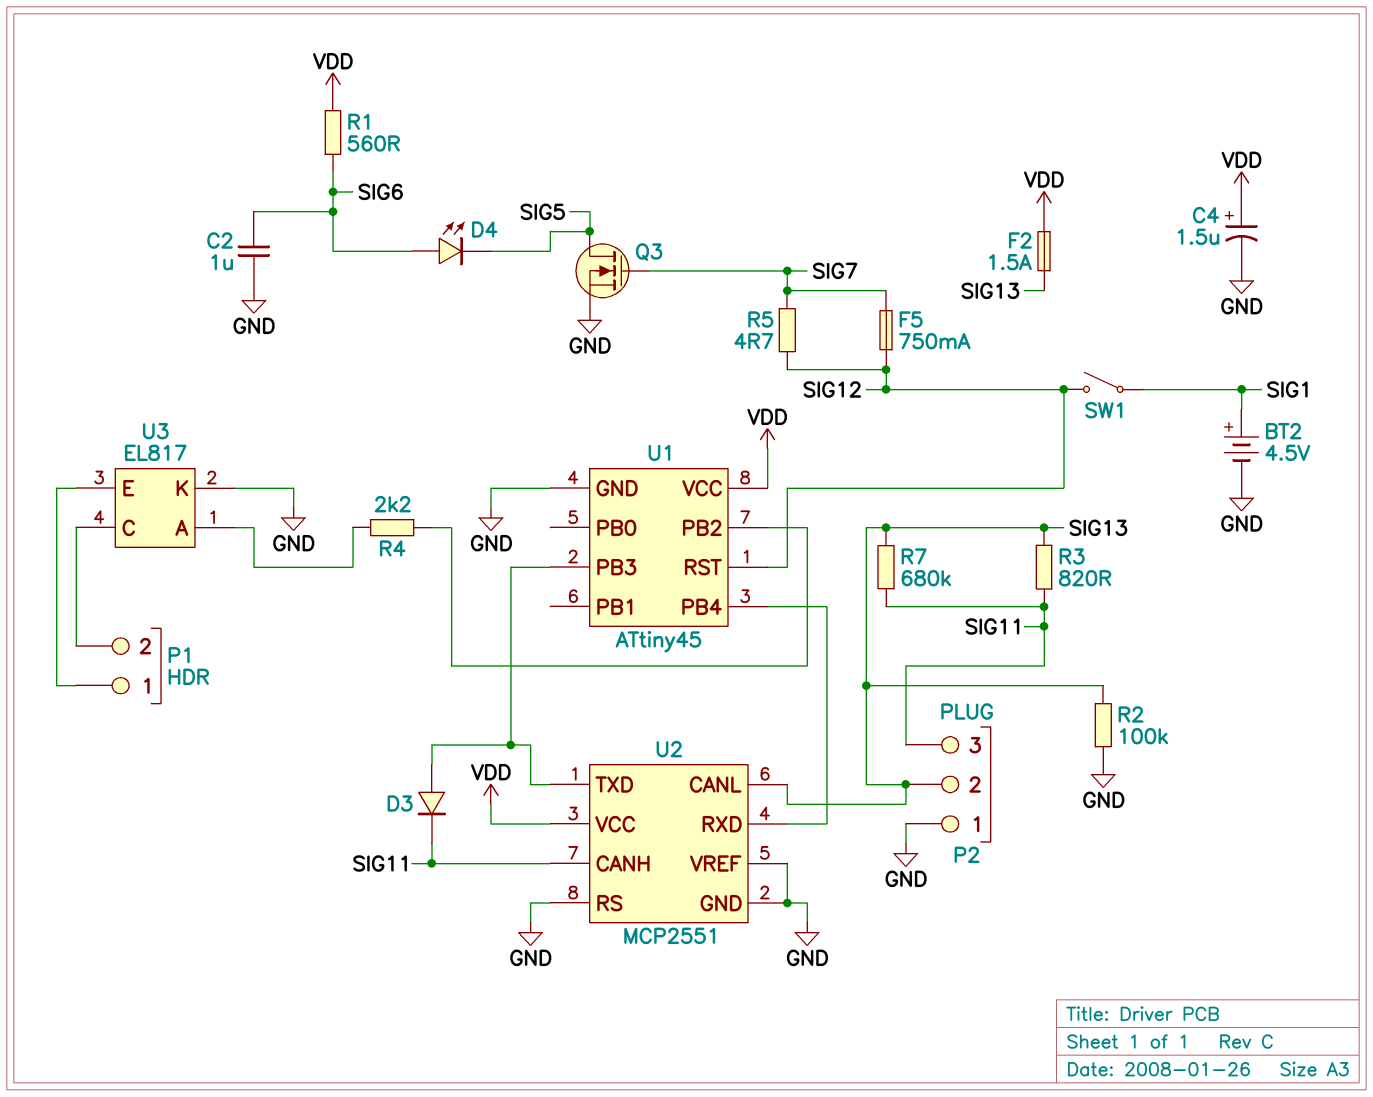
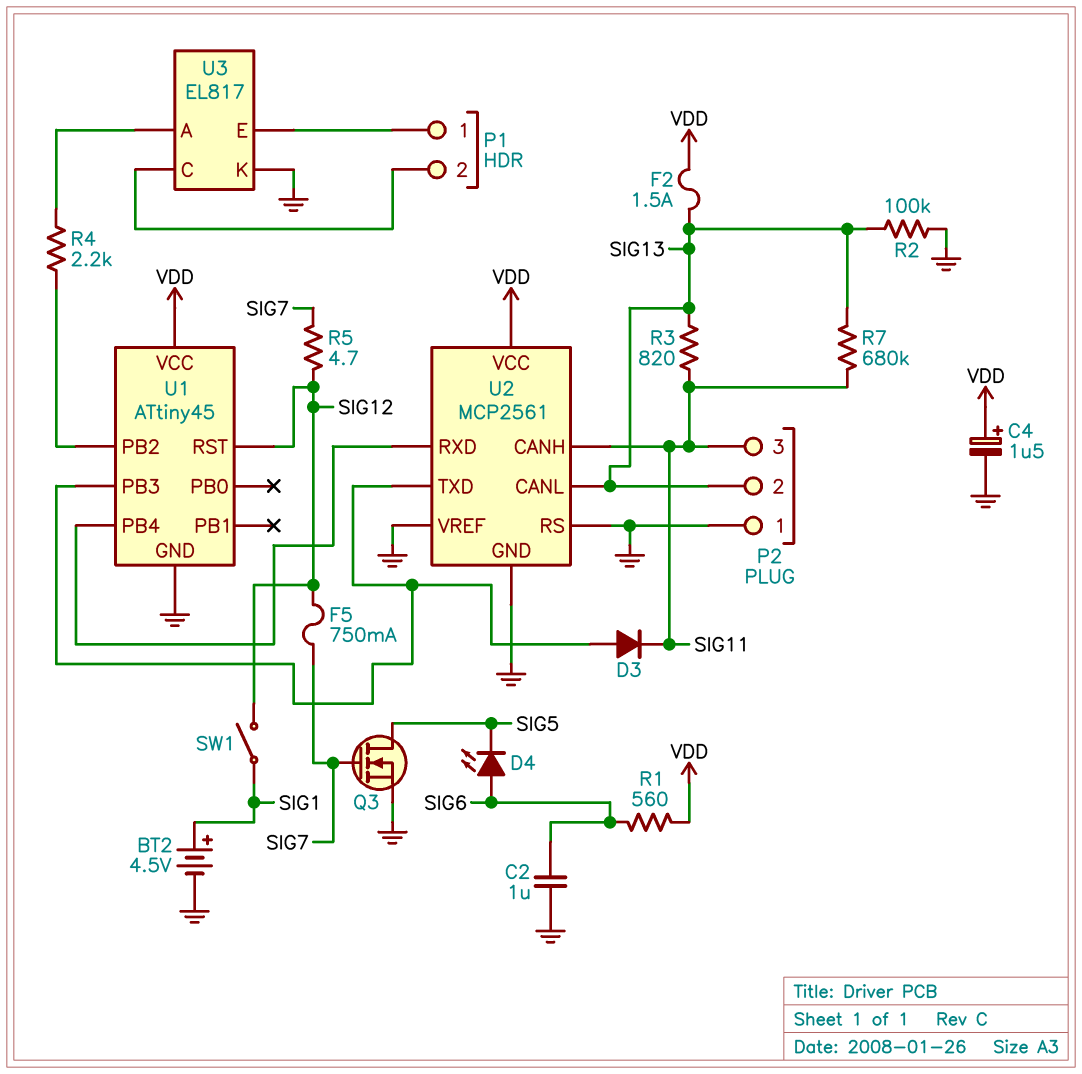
U2: MCP2551 -> MCP2561

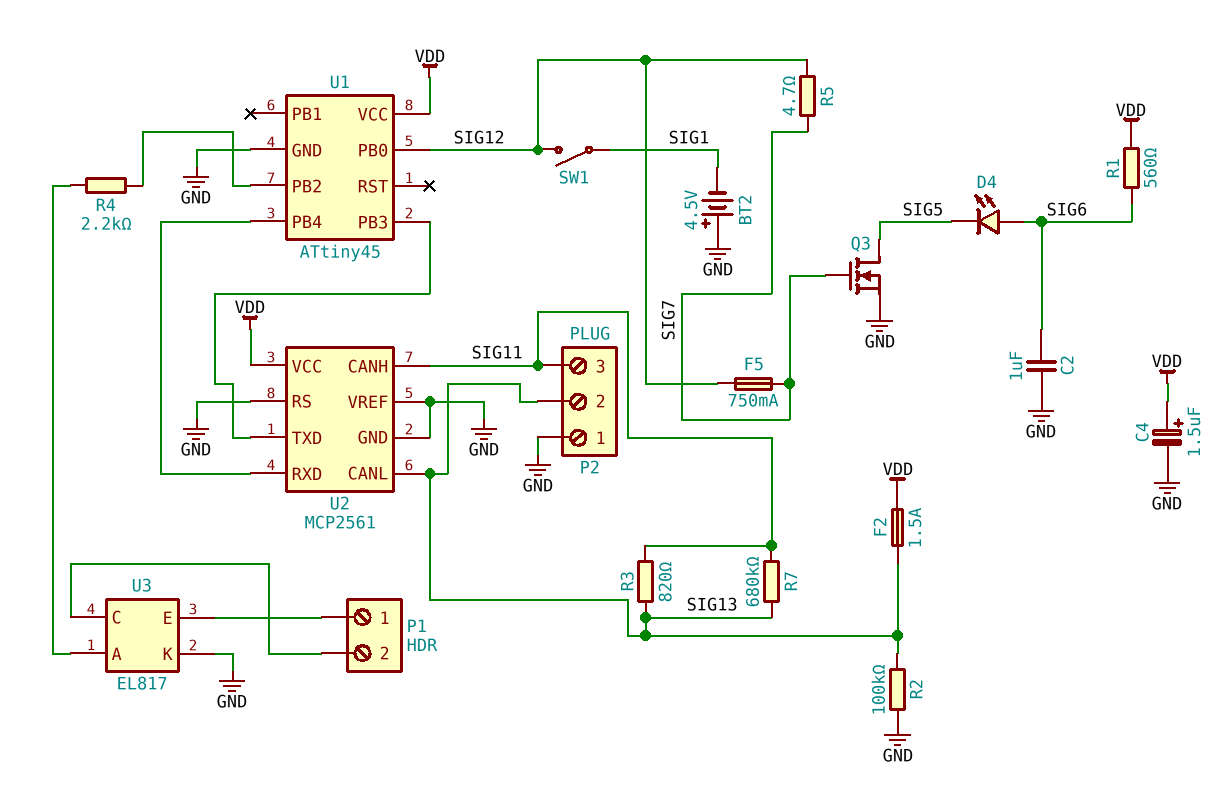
BT2: 4.5V (plus SIG1, minus GND) -> 4.5V (plus GND, minus SIG1)
D3: diode (A U1/PB3, K SIG11) -> none
U1 pin PB0: none -> SIG12
U1 pin RST: SIG12 -> none

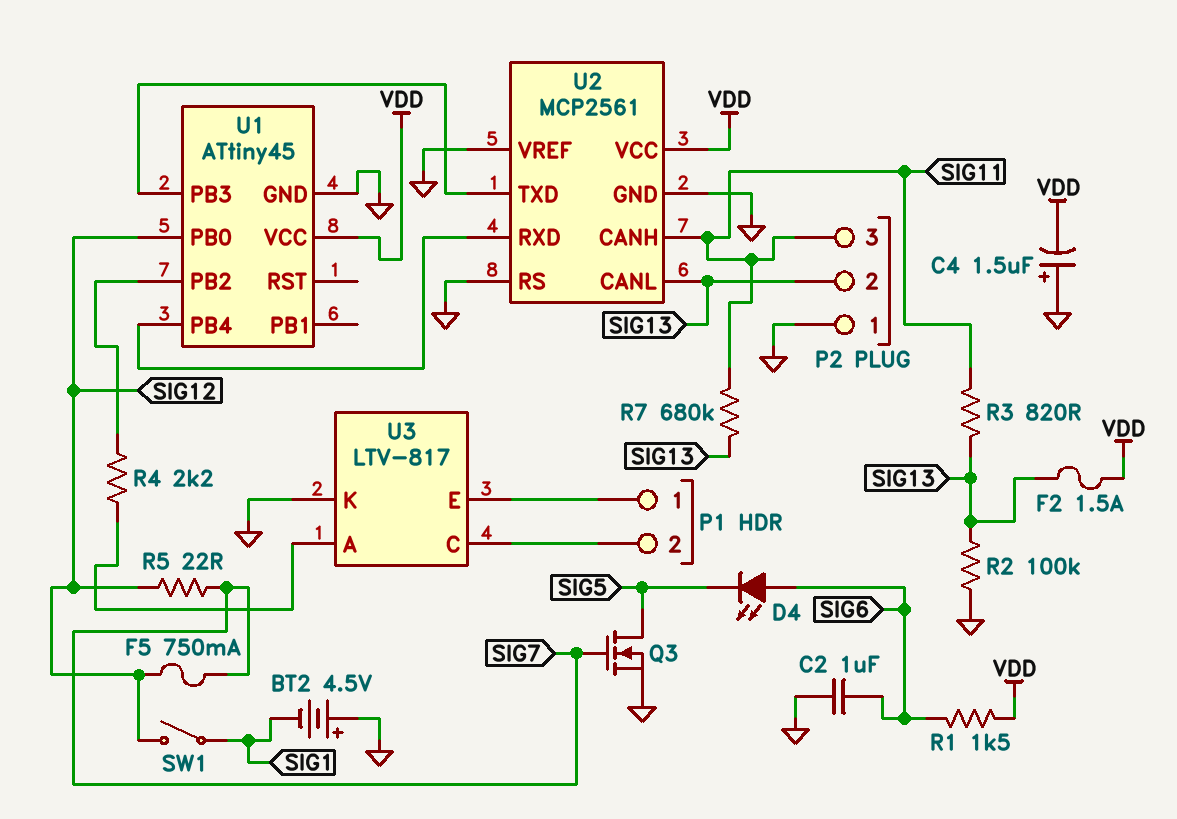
C4: 1.5uF (plus VDD, minus GND) -> 1.5uF (plus GND, minus VDD)
R1: 560 (SIG6, VDD) -> 1.5k (SIG6, VDD)
R5: 4.7 (SIG7, SIG12) -> 22 (SIG7, SIG12)
U3: EL817 -> LTV-817

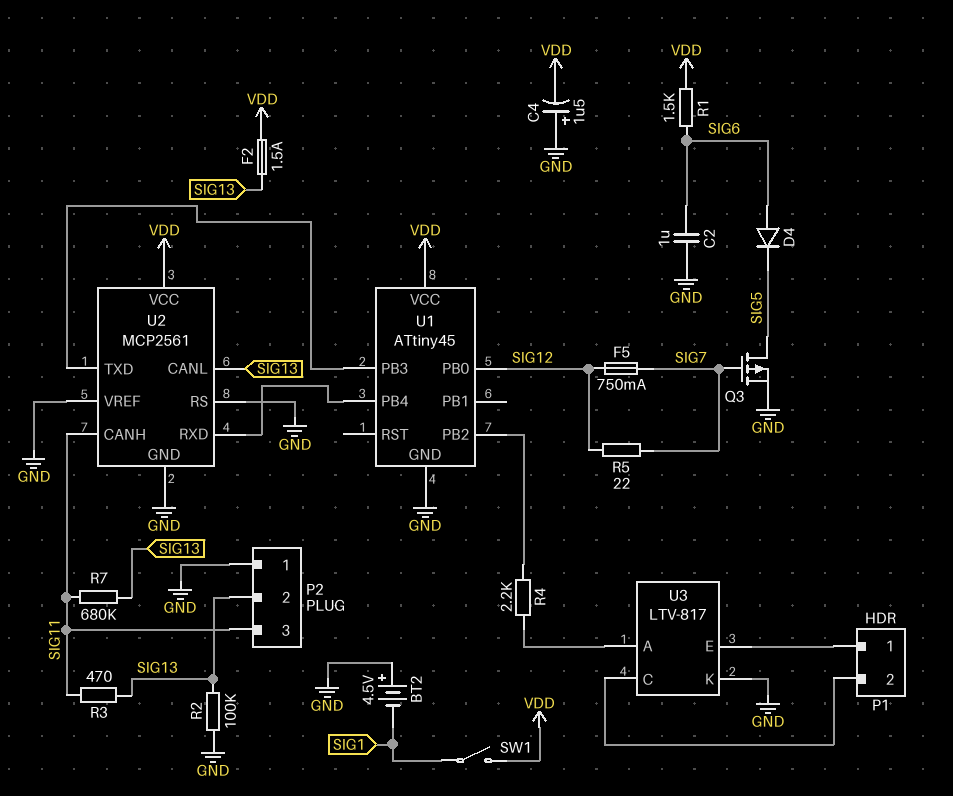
D4: LED (A SIG6, K SIG5) -> diode (A SIG6, K SIG5)
Q3: NMOS (G SIG7, D SIG5, S GND) -> PMOS (G SIG7, D SIG5, S GND)
R3: 820 (SIG11, SIG13) -> 470 (SIG11, SIG13)
SW1: switch (SIG1, SIG12) -> switch (SIG1, VDD)

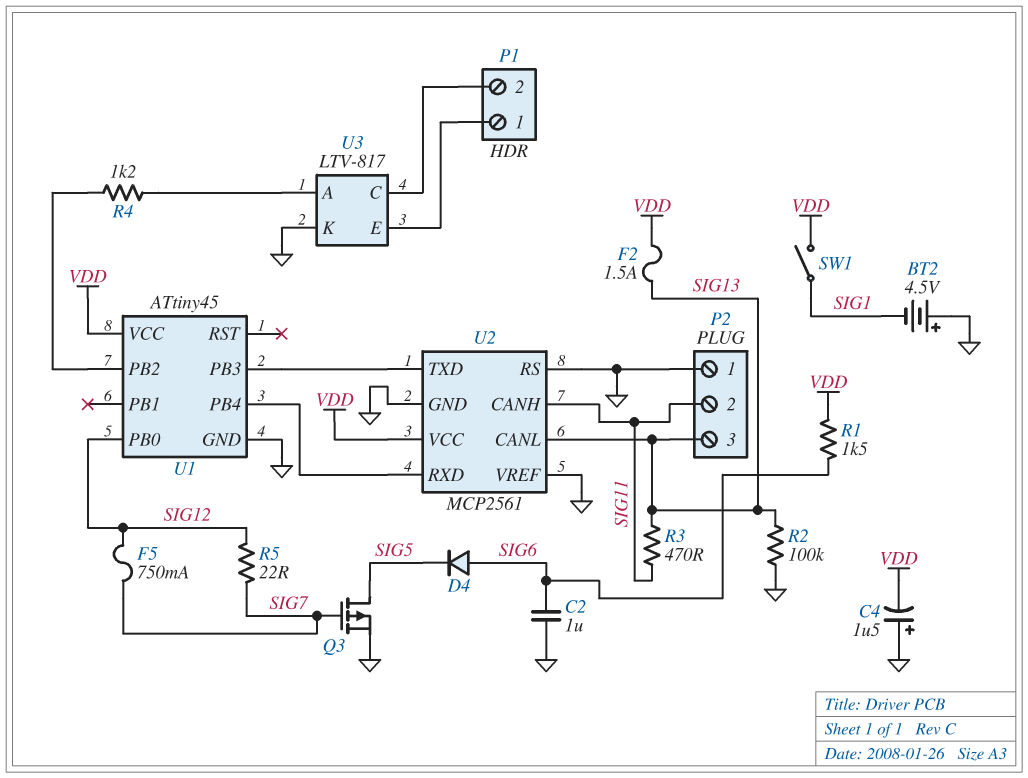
P2 pin 2: SIG13 -> SIG11
P2 pin 3: SIG11 -> SIG13
R4: 2.2k (U1/PB2, U3/A) -> 1.2k (U1/PB2, U3/A)
R7: 680k (SIG11, SIG13) -> none

